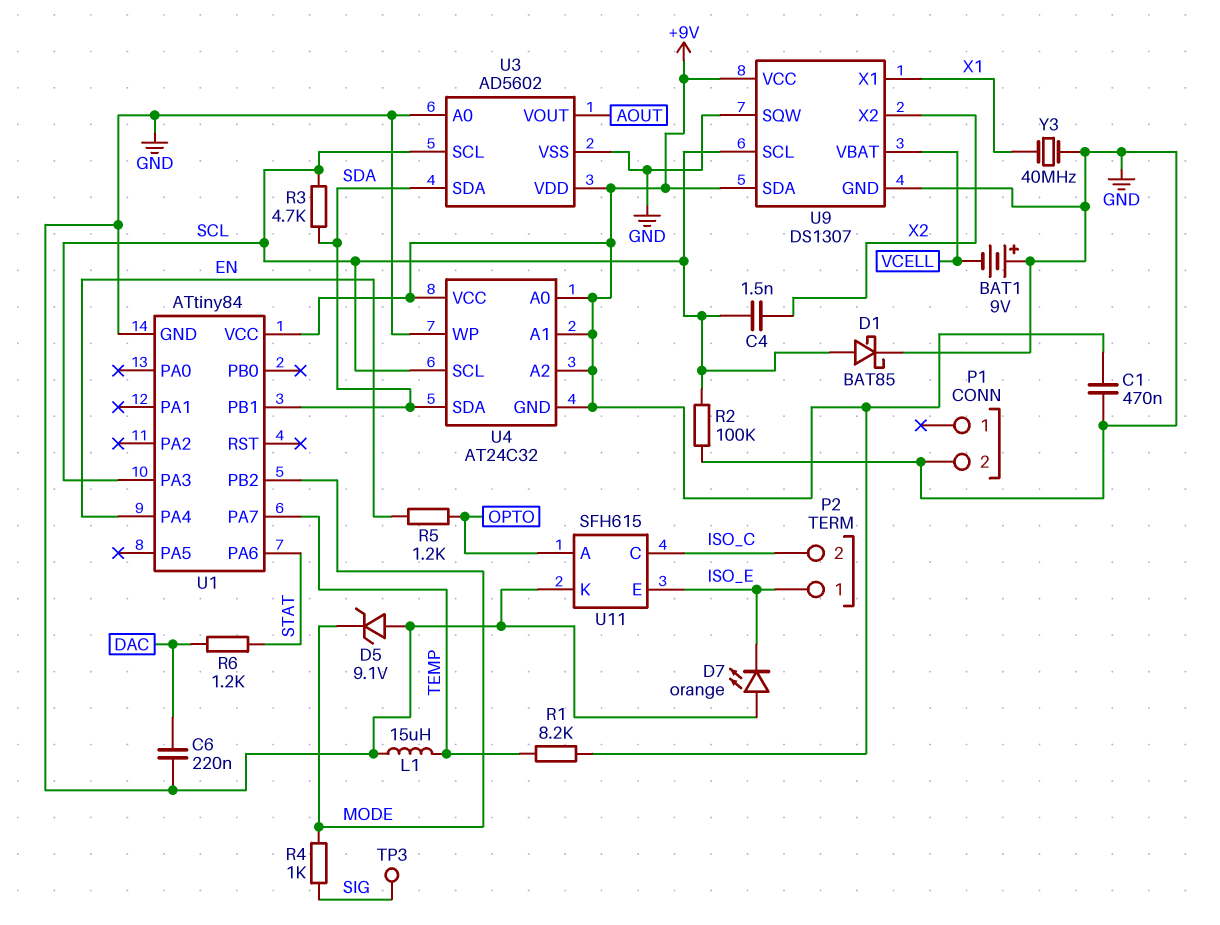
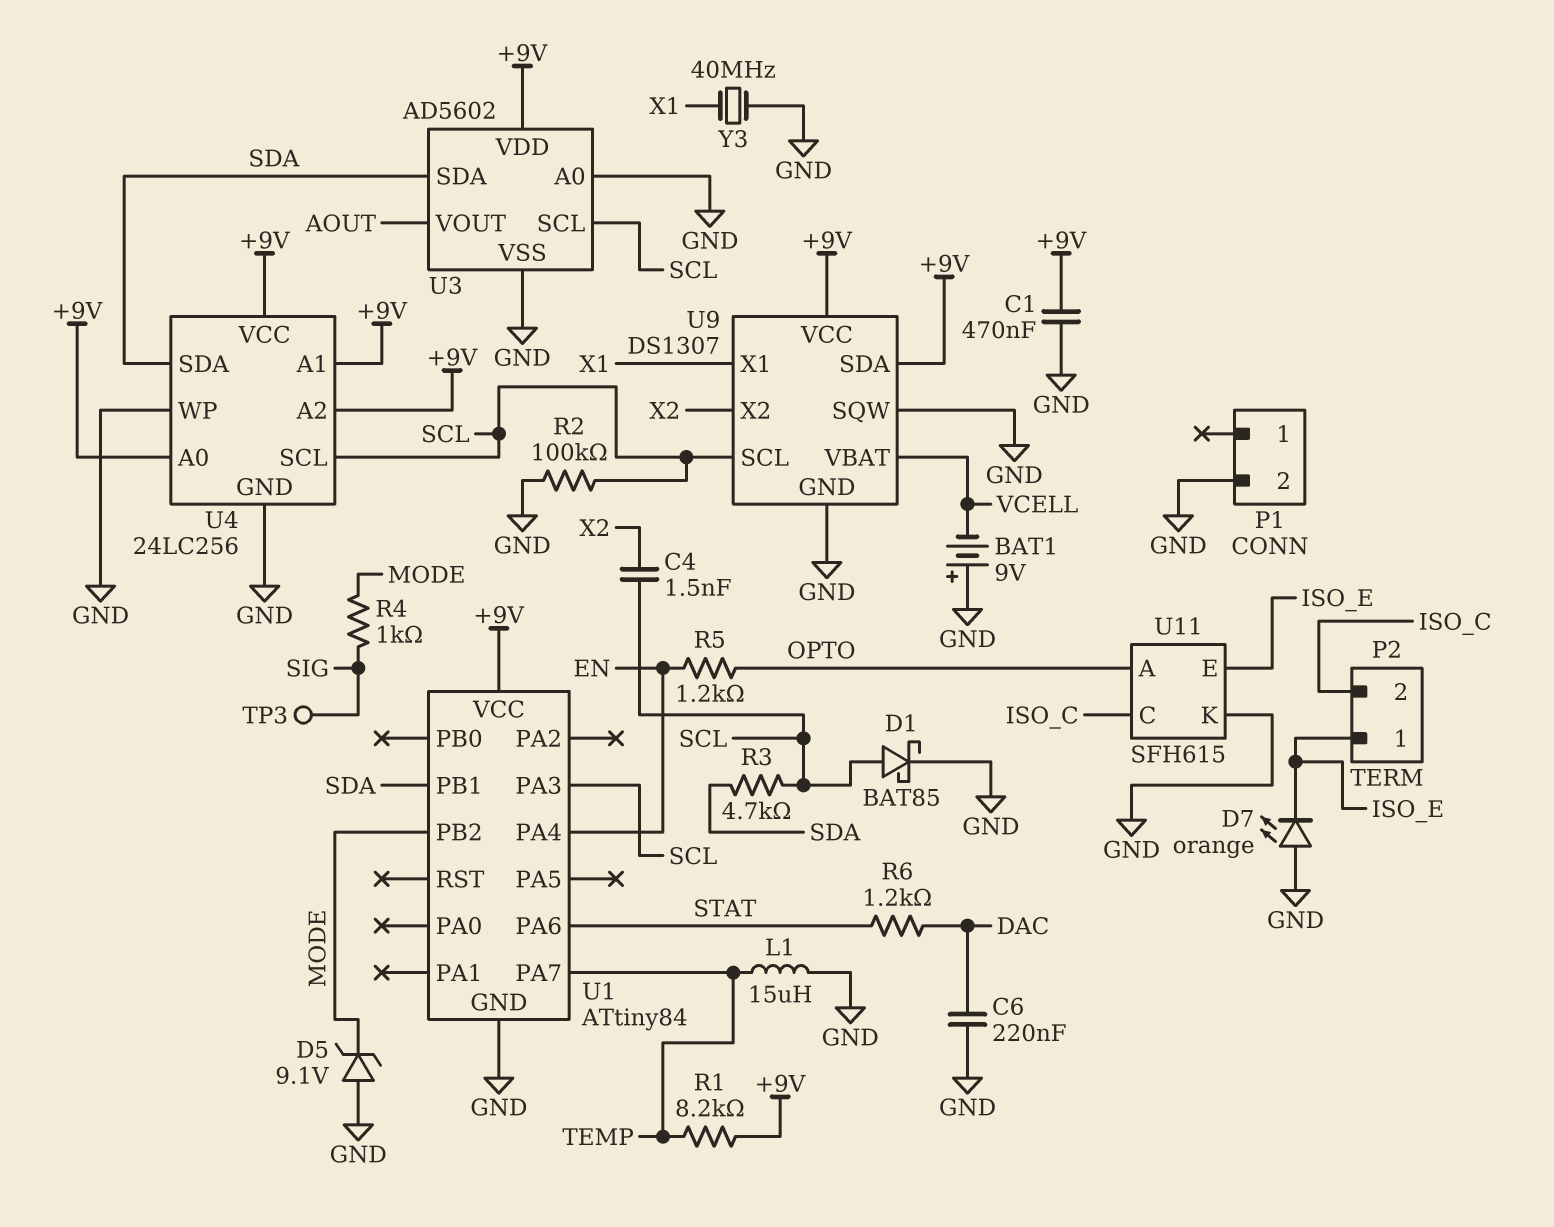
U4: AT24C32 -> 24LC256
U4 pin GND: +9V -> GND

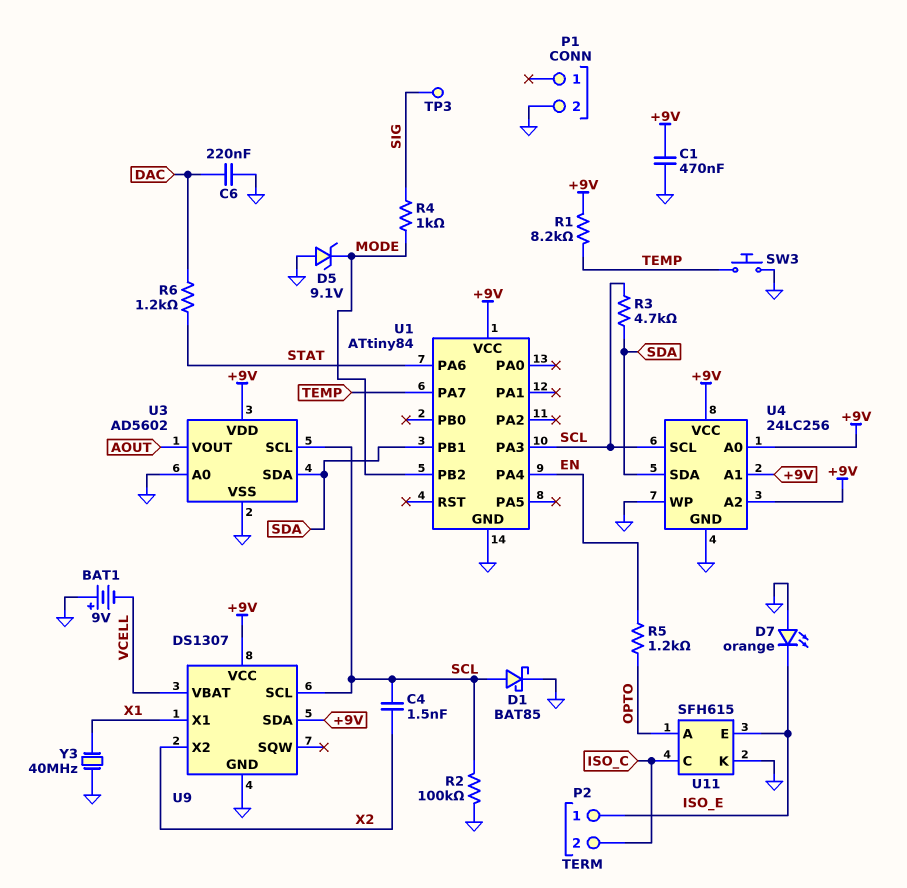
L1: 15uH (GND, TEMP) -> none
SW3: none -> button (GND, TEMP)
U9 pin SQW: GND -> none

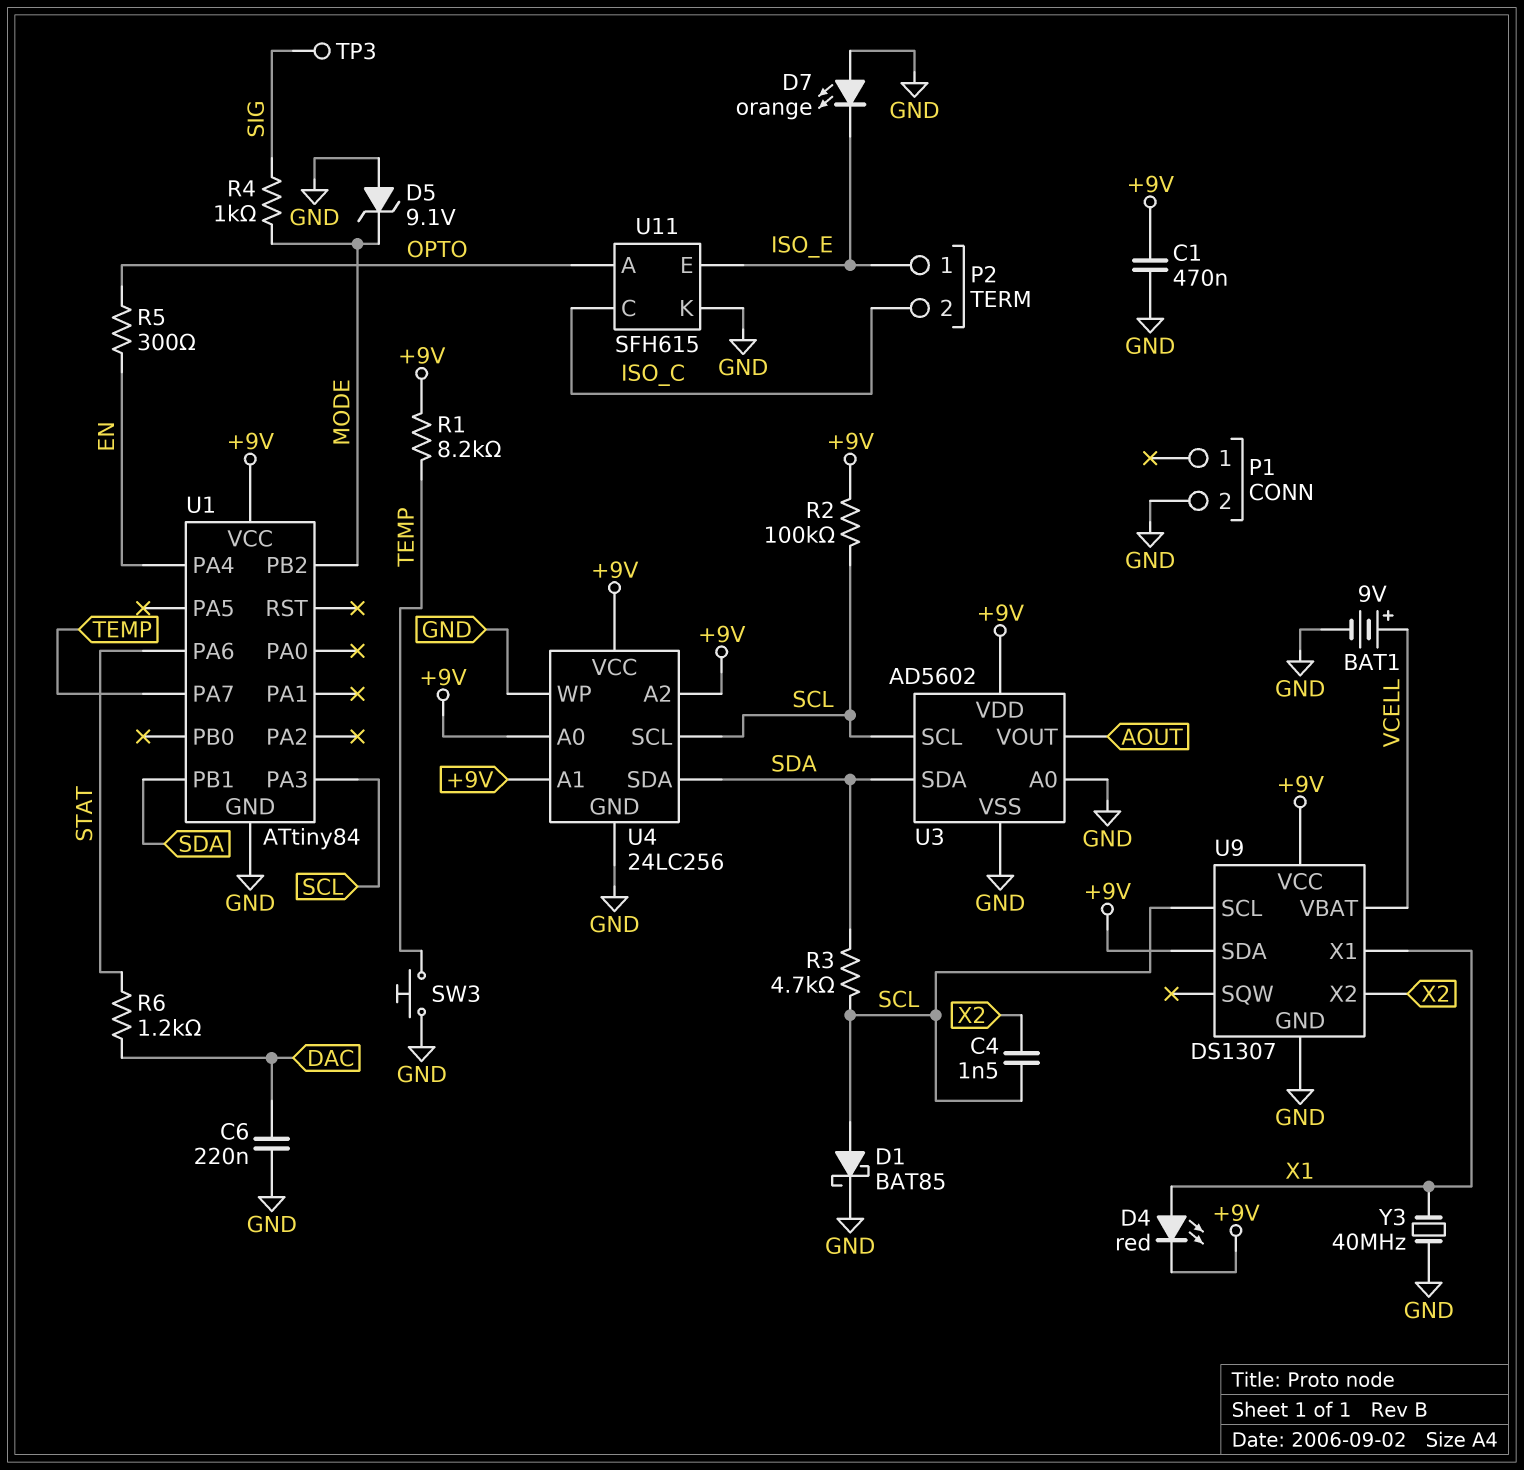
BAT1: 9V (plus GND, minus VCELL) -> 9V (plus VCELL, minus GND)
D4: none -> LED red (A X1, K +9V)
R2: 100k (GND, SCL) -> 100k (+9V, SCL)
R5: 1.2k (EN, OPTO) -> 300 (EN, OPTO)

